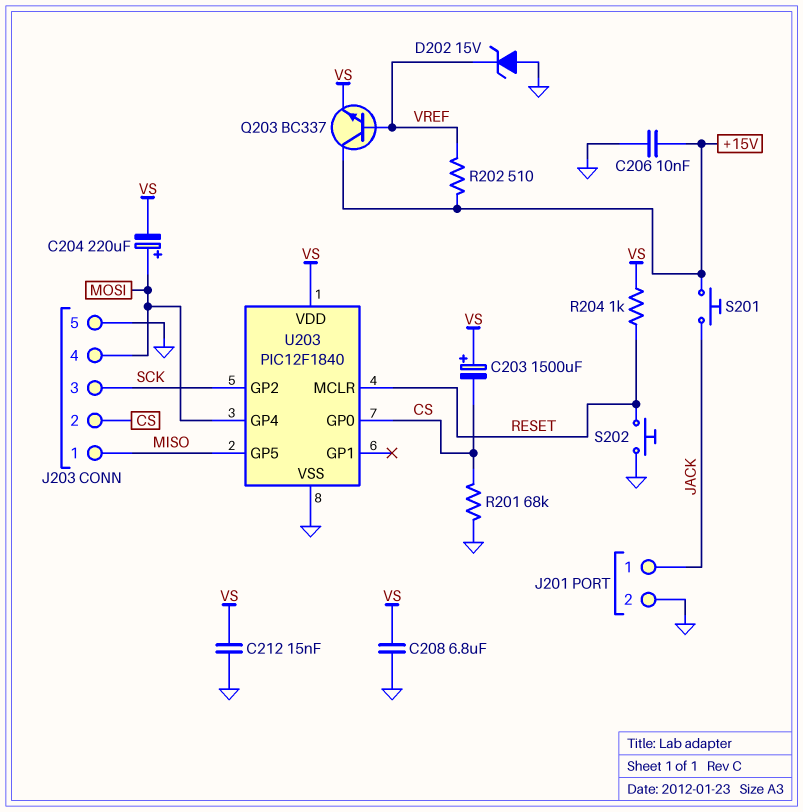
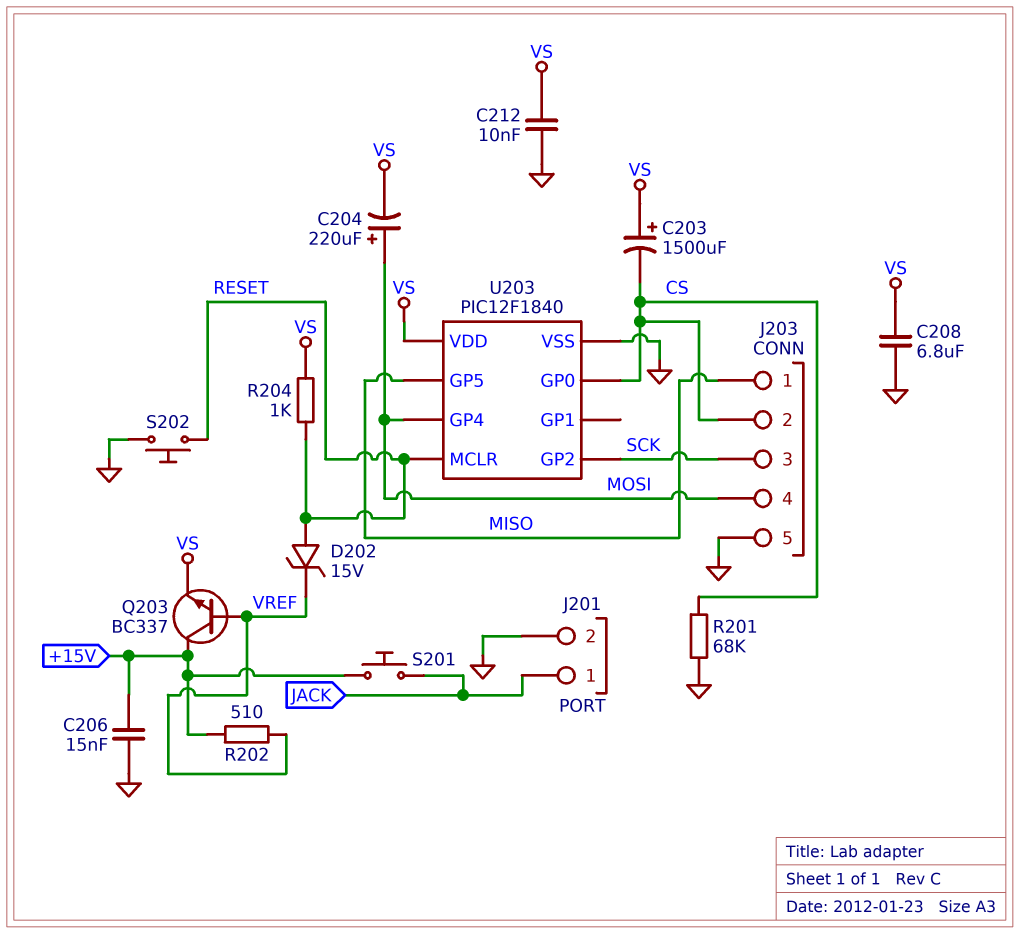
C206: 10nF (+15V, GND) -> 15nF (+15V, GND)
C212: 15nF (GND, VS) -> 10nF (GND, VS)
D202: zener 15V (A GND, K VREF) -> zener 15V (A RESET, K VREF)

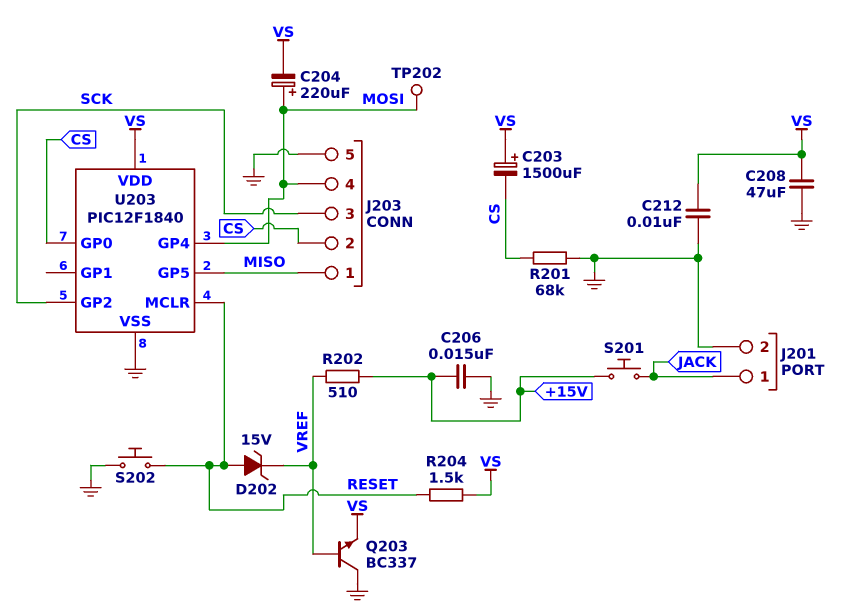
C208: 6.8uF (GND, VS) -> 47uF (GND, VS)
Q203: NPN BC337 (B VREF, C +15V, E VS) -> NPN BC337 (B VREF, C GND, E VS)
R204: 1k (RESET, VS) -> 1.5k (RESET, VS)
TP202: none -> test point (MOSI)

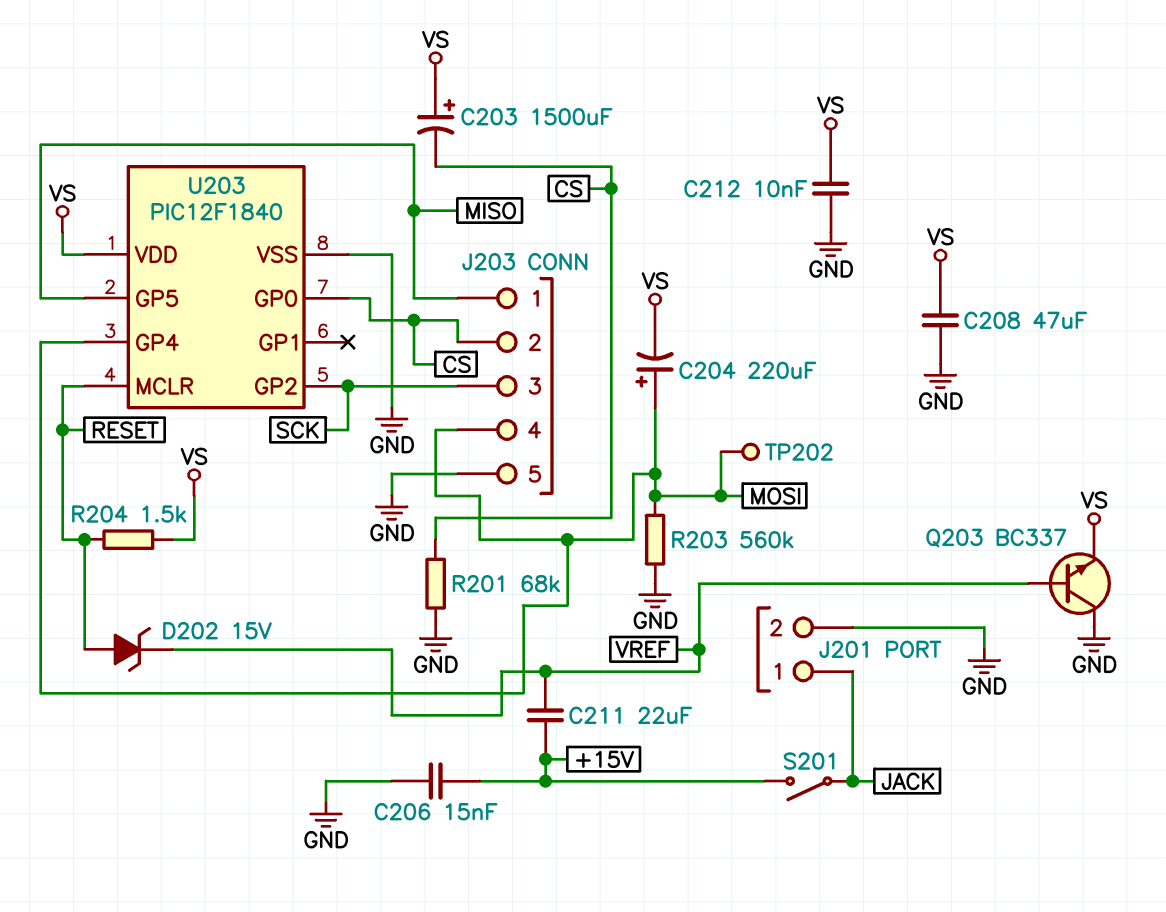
C211: none -> 22uF (+15V, VREF)
R202: 510 (+15V, VREF) -> none
R203: none -> 560k (GND, MOSI)
S201: button (+15V, JACK) -> switch (+15V, JACK)
S202: button (GND, RESET) -> none

